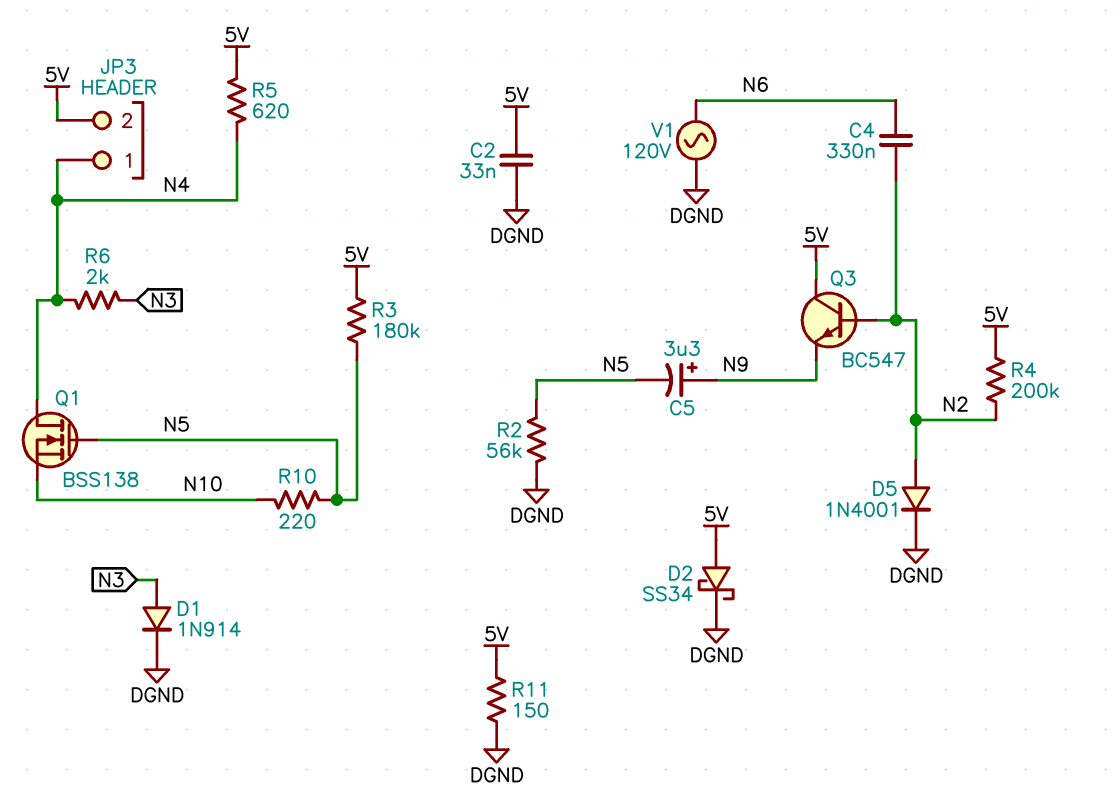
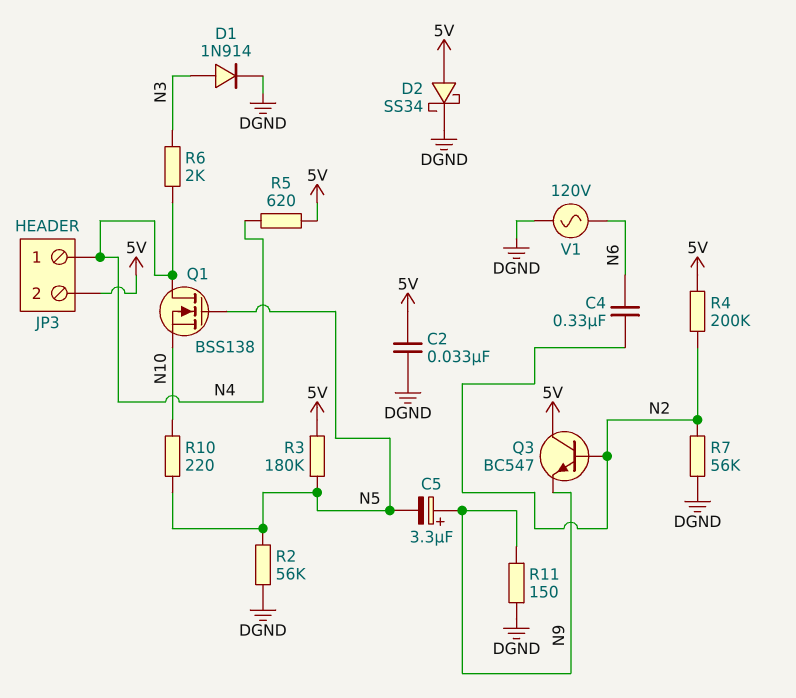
D5: diode 1N4001 (A N2, K DGND) -> none
R7: none -> 56k (DGND, N2)
R11: 150 (5V, DGND) -> 150 (DGND, N9)

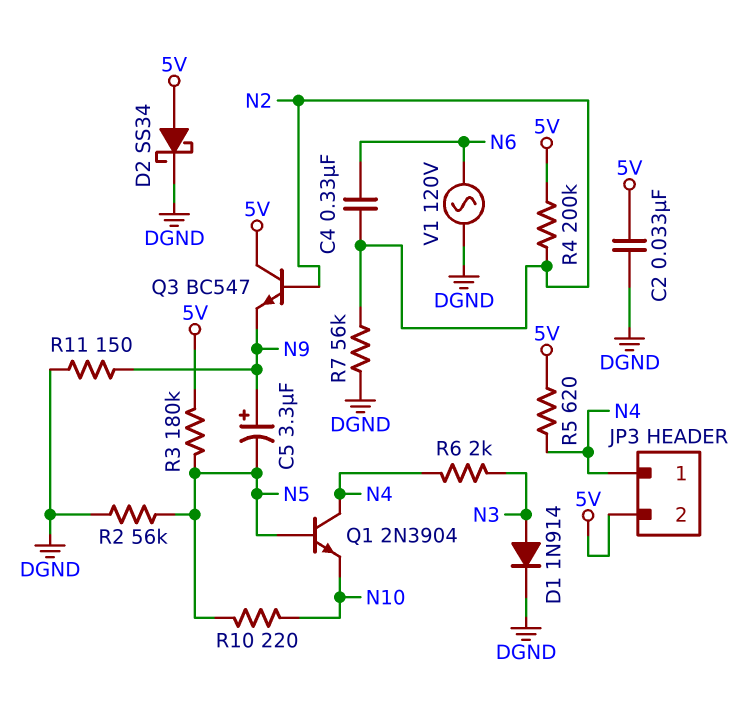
Q1: NMOS BSS138 (G N5, D N4, S N10) -> NPN 2N3904 (B N5, C N4, E N10)

